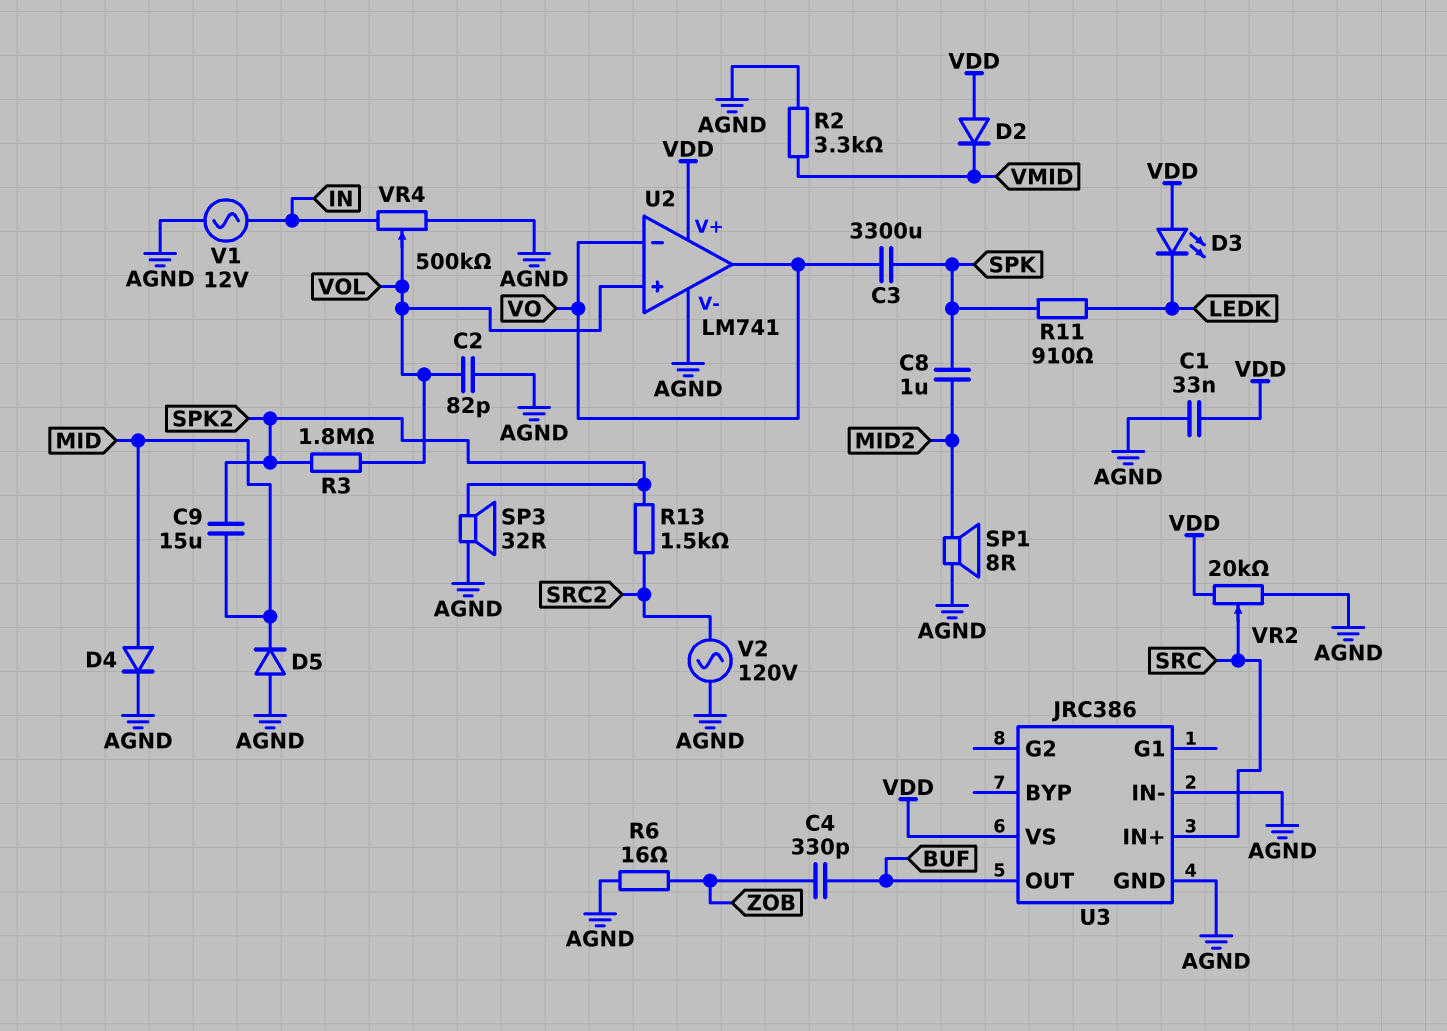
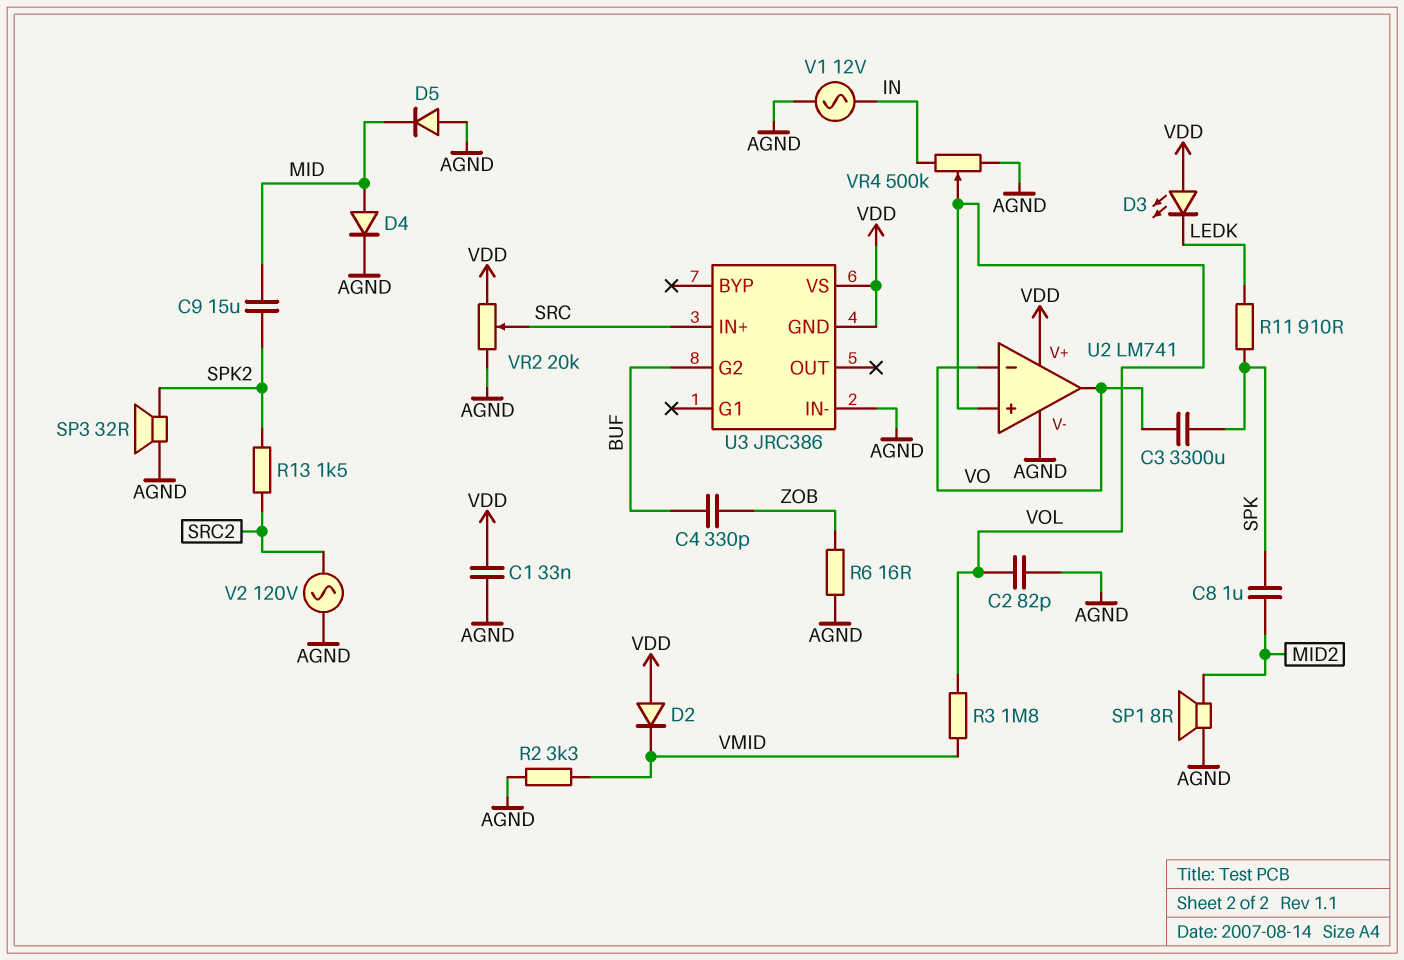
R3: 1.8M (SPK2, VOL) -> 1.8M (VMID, VOL)
U3 pin G2: none -> BUF
U3 pin GND: AGND -> VDD
U3 pin OUT: BUF -> none

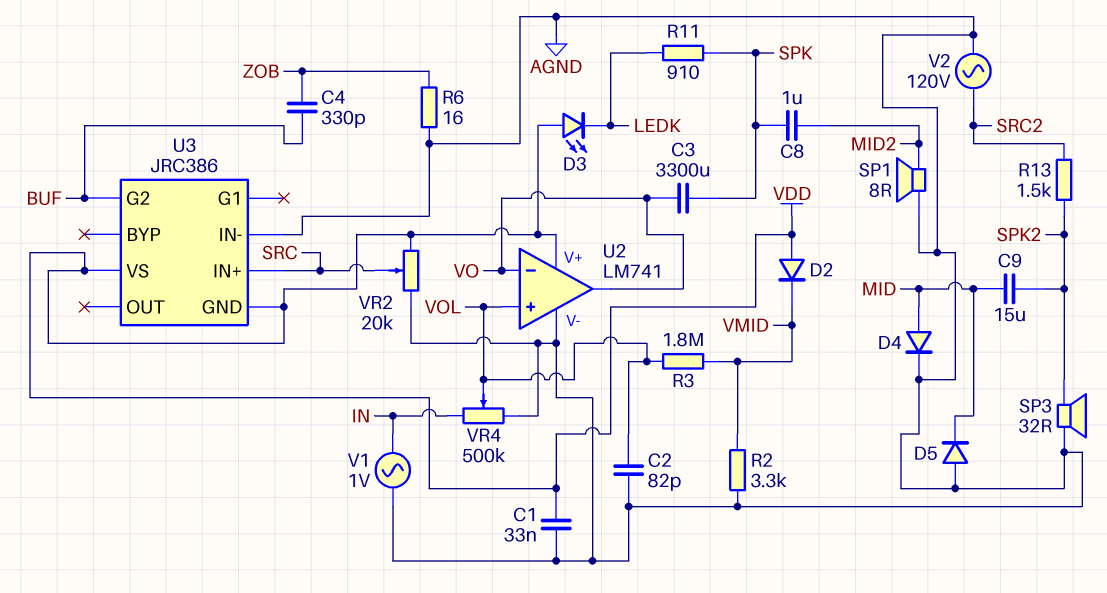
V1: AC 12V (AGND, IN) -> AC 1V (AGND, IN)

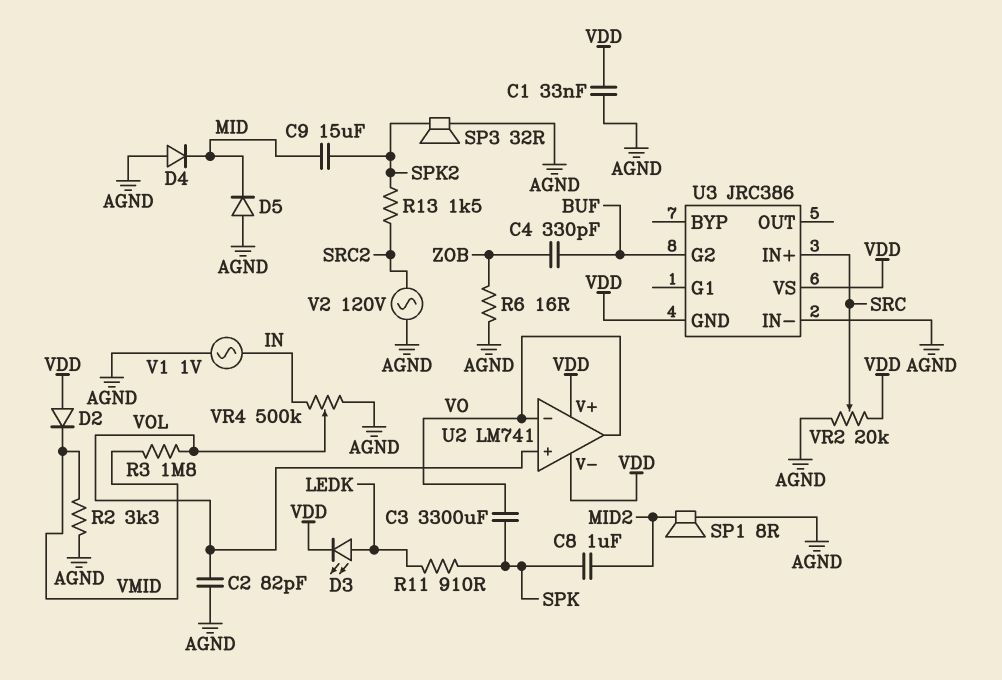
D3: LED (A VDD, K LEDK) -> LED (A LEDK, K VDD)
D4: diode (A MID, K AGND) -> diode (A AGND, K MID)
U2 pin V-: AGND -> VDD

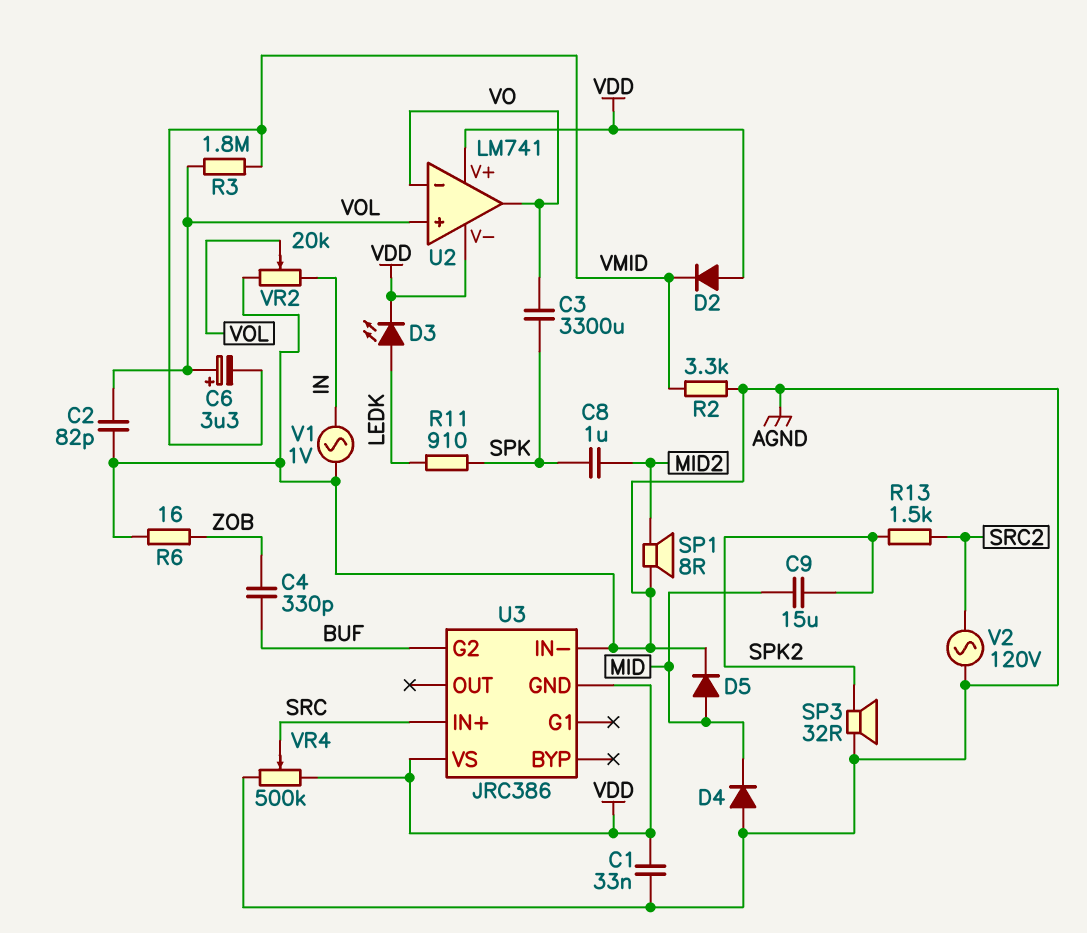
C6: none -> 3.3uF (plus VOL, minus VMID)
D5: diode (A AGND, K MID) -> diode (A MID, K AGND)
VR2: 20k (AGND, VDD, wiper SRC) -> 20k (AGND, IN, wiper VOL)
VR4: 500k (AGND, IN, wiper VOL) -> 500k (AGND, VDD, wiper SRC)

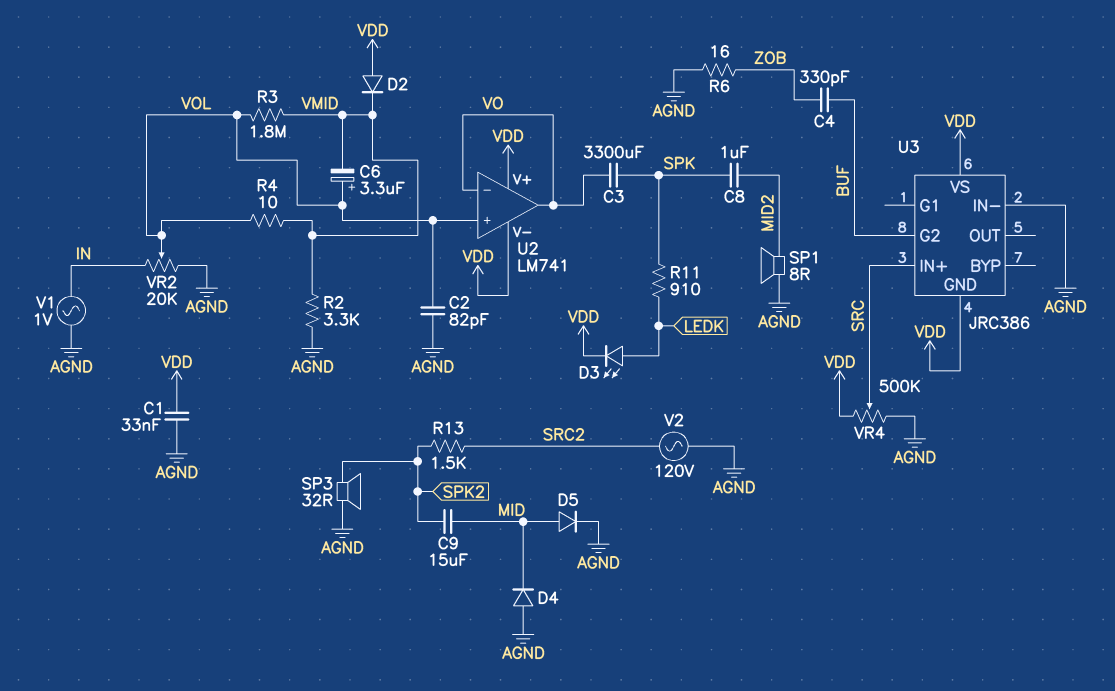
R4: none -> 10 (VMID, VOL)

